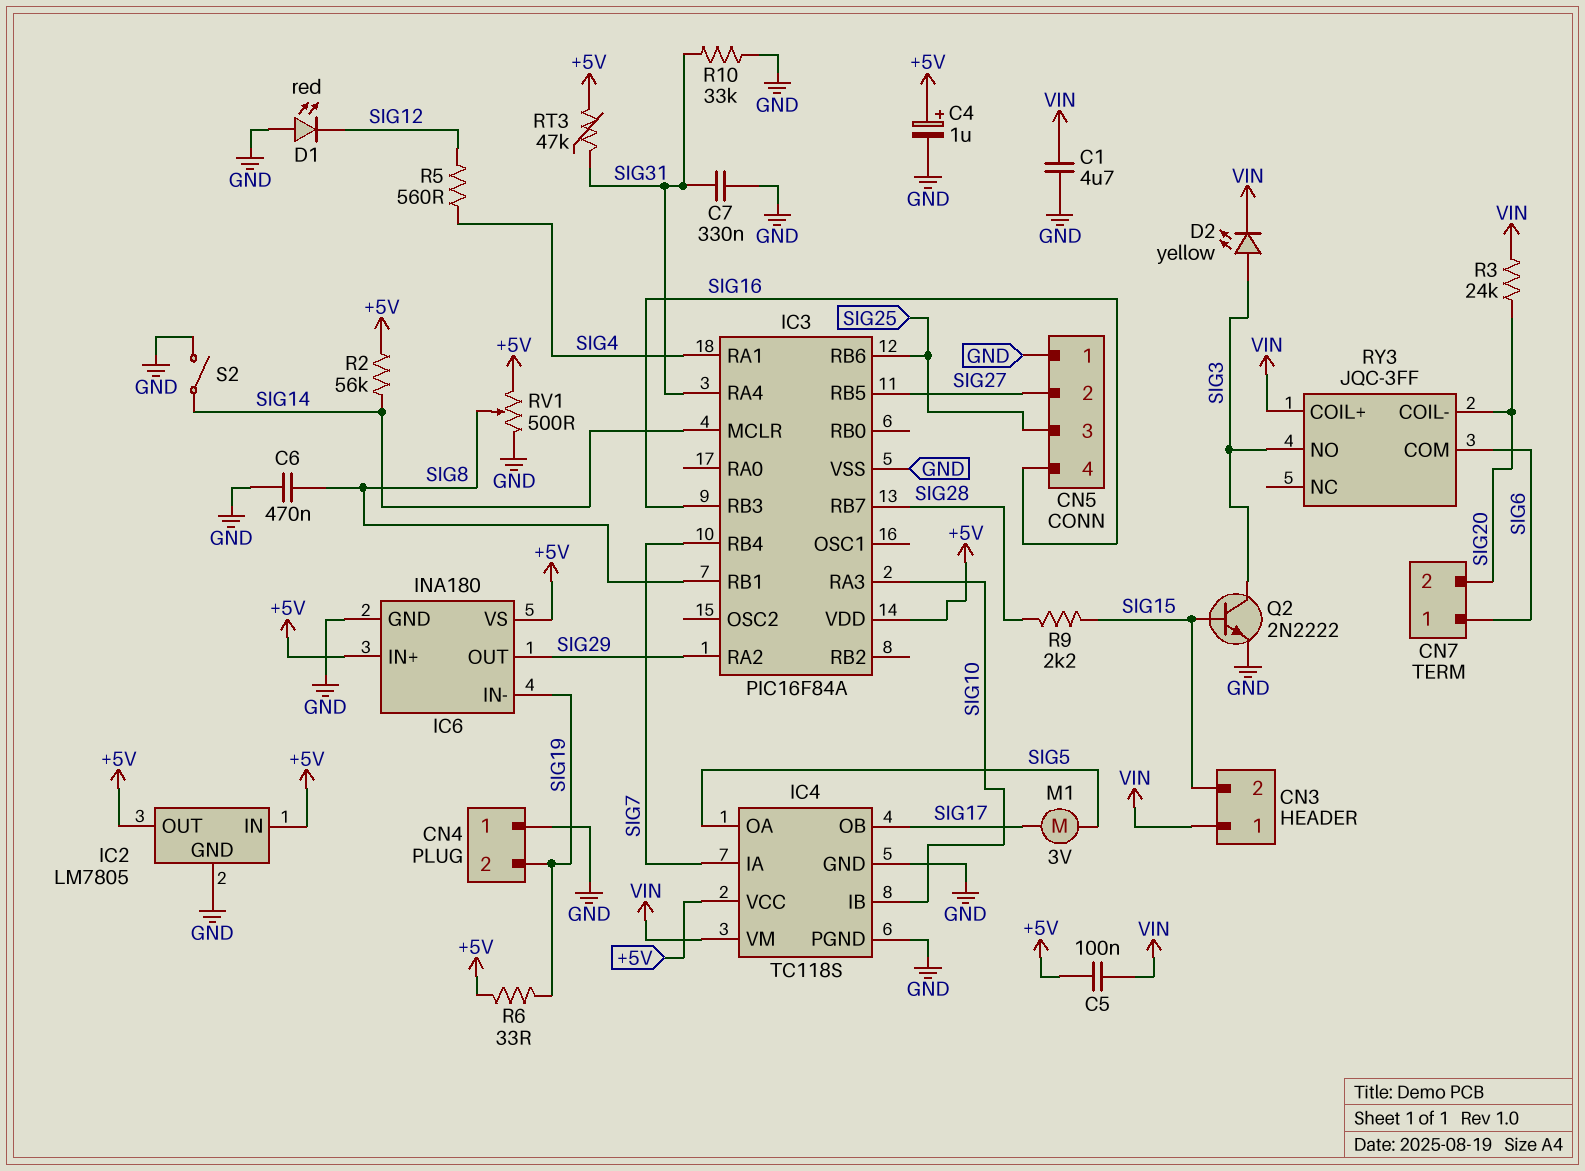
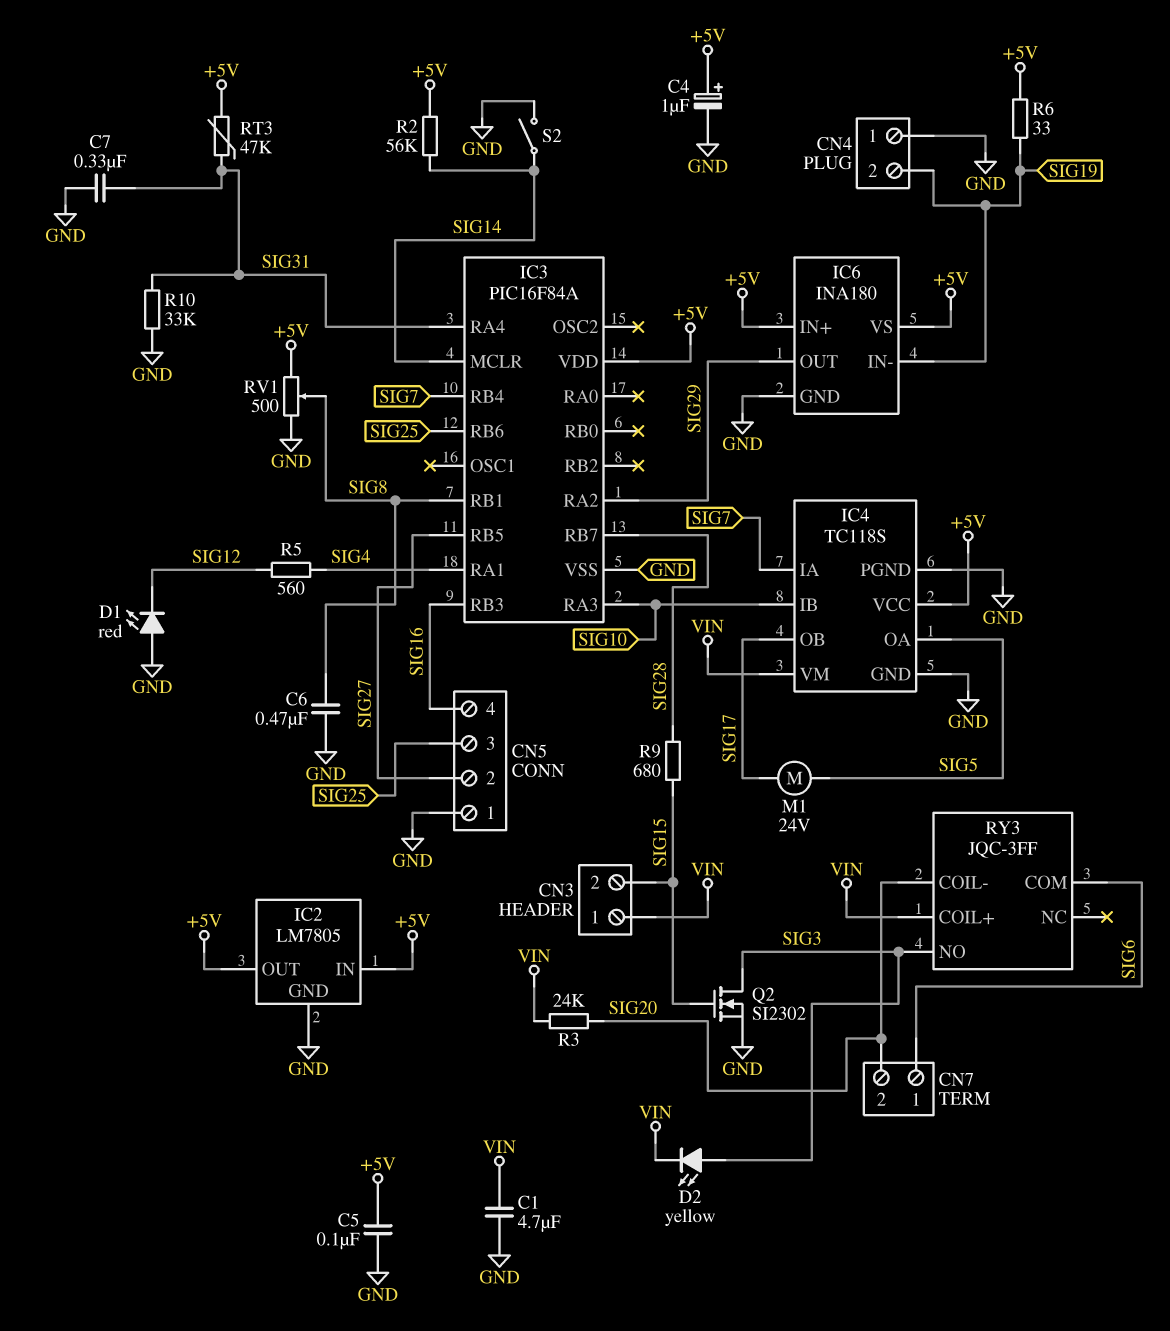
C5: 100nF (+5V, VIN) -> 100nF (+5V, GND)
M1: motor 3V (SIG5, SIG17) -> motor 24V (SIG5, SIG17)
Q2: NPN 2N2222 (B SIG15, C SIG3, E GND) -> NMOS SI2302 (G SIG15, D SIG3, S GND)
R9: 2.2k (SIG15, SIG28) -> 680 (SIG15, SIG28)

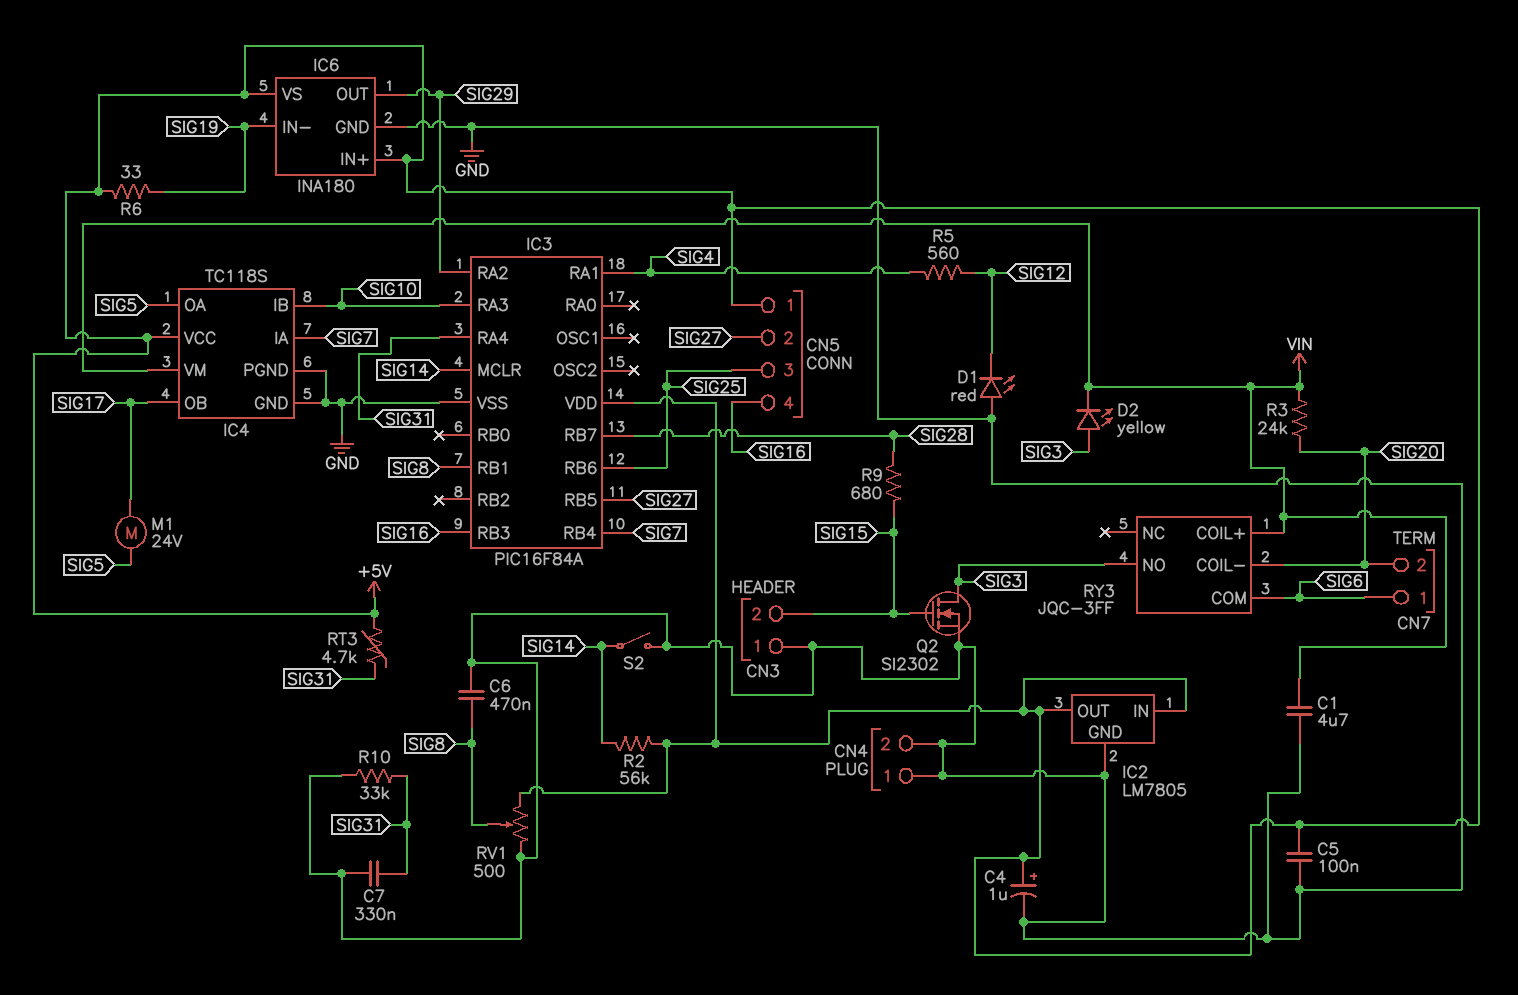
CN3 pin 1: VIN -> GND
CN4 pin 2: SIG19 -> GND
CN5 pin 1: GND -> +5V
RT3: 47k (+5V, SIG31) -> 4.7k (+5V, SIG31)

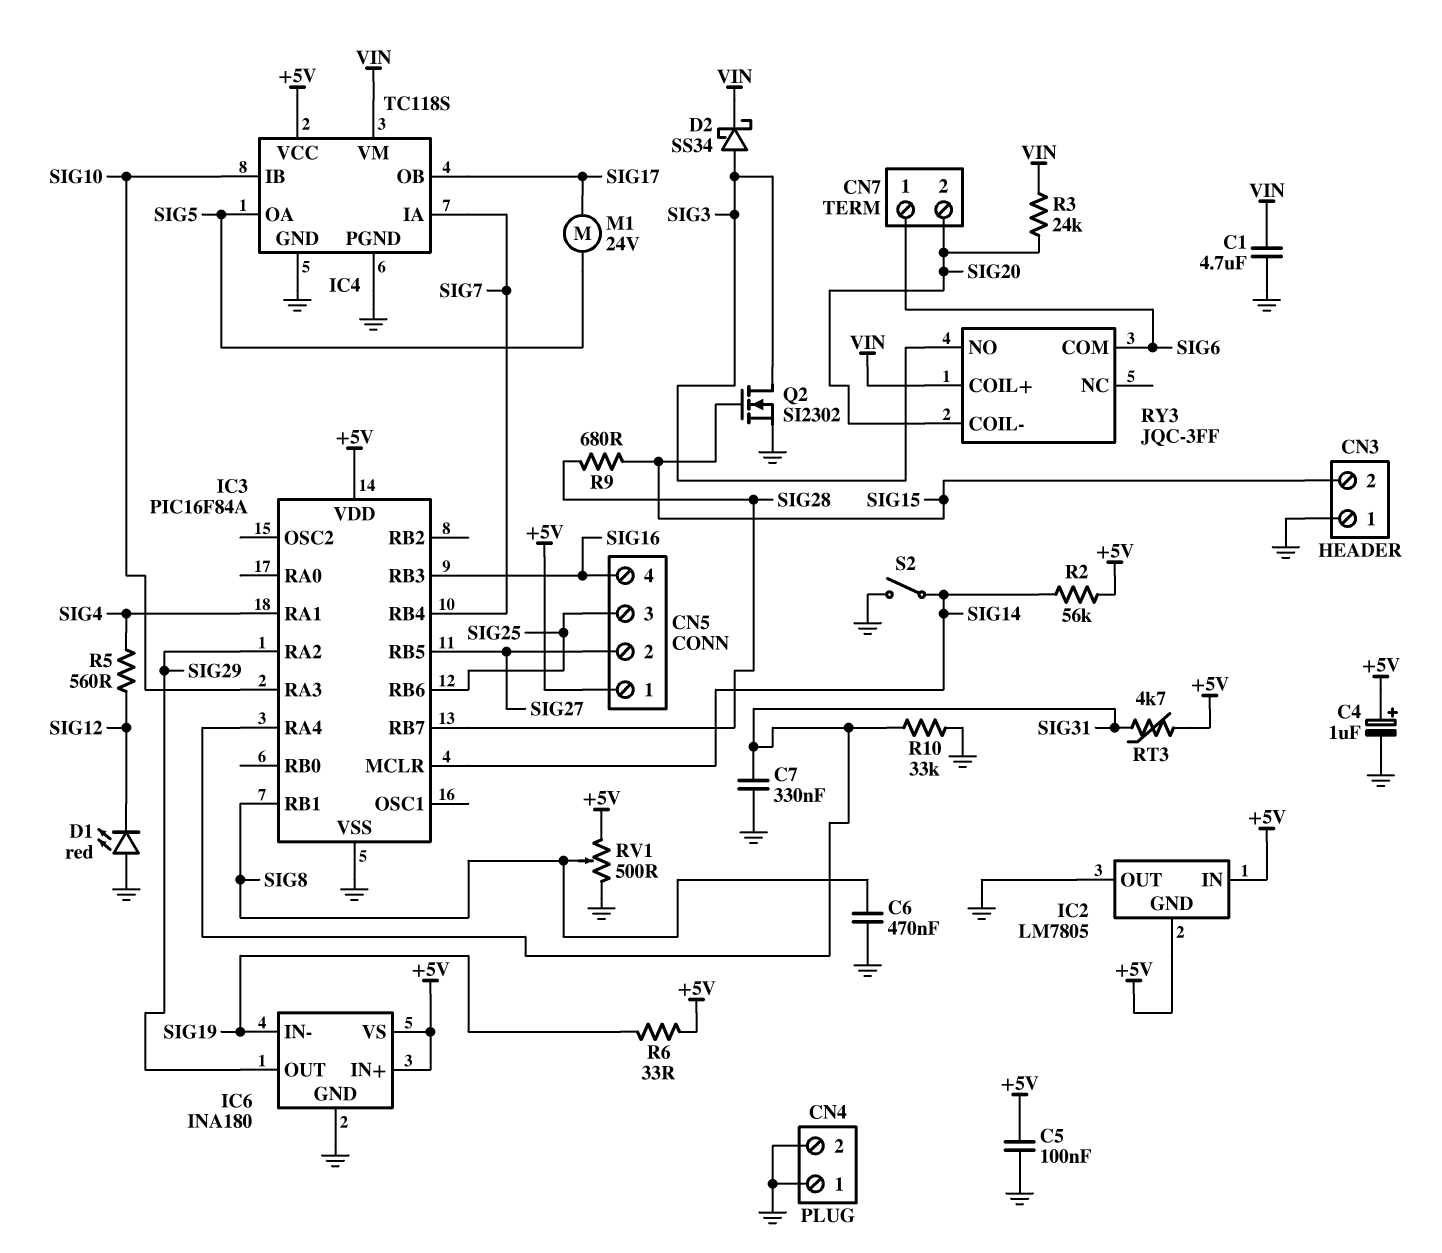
D2: LED yellow (A SIG3, K VIN) -> schottky SS34 (A SIG3, K VIN)
IC2 pin GND: GND -> +5V
IC2 pin OUT: +5V -> GND

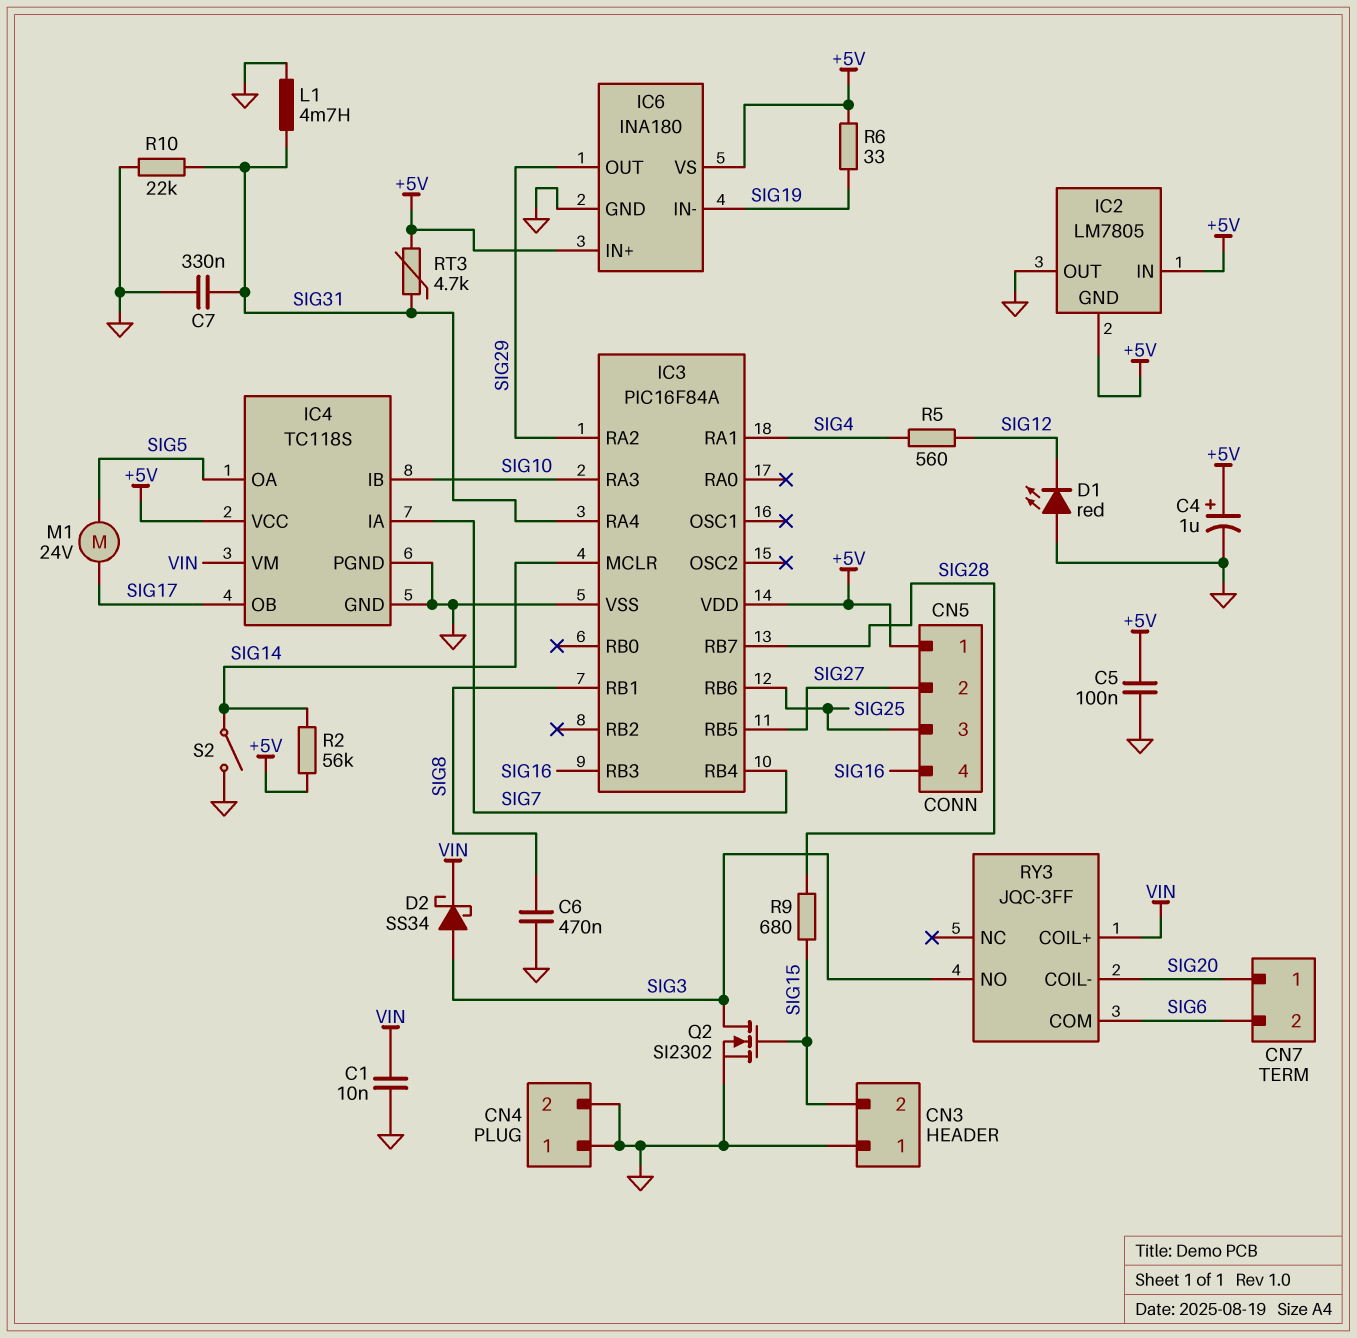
C1: 4.7uF (GND, VIN) -> 10nF (GND, VIN)
CN7 pin 1: SIG6 -> SIG20
CN7 pin 2: SIG20 -> SIG6
L1: none -> 4.7mH (GND, SIG31)
R3: 24k (SIG20, VIN) -> none
R10: 33k (GND, SIG31) -> 22k (GND, SIG31)
RV1: 500 (+5V, GND, wiper SIG8) -> none

